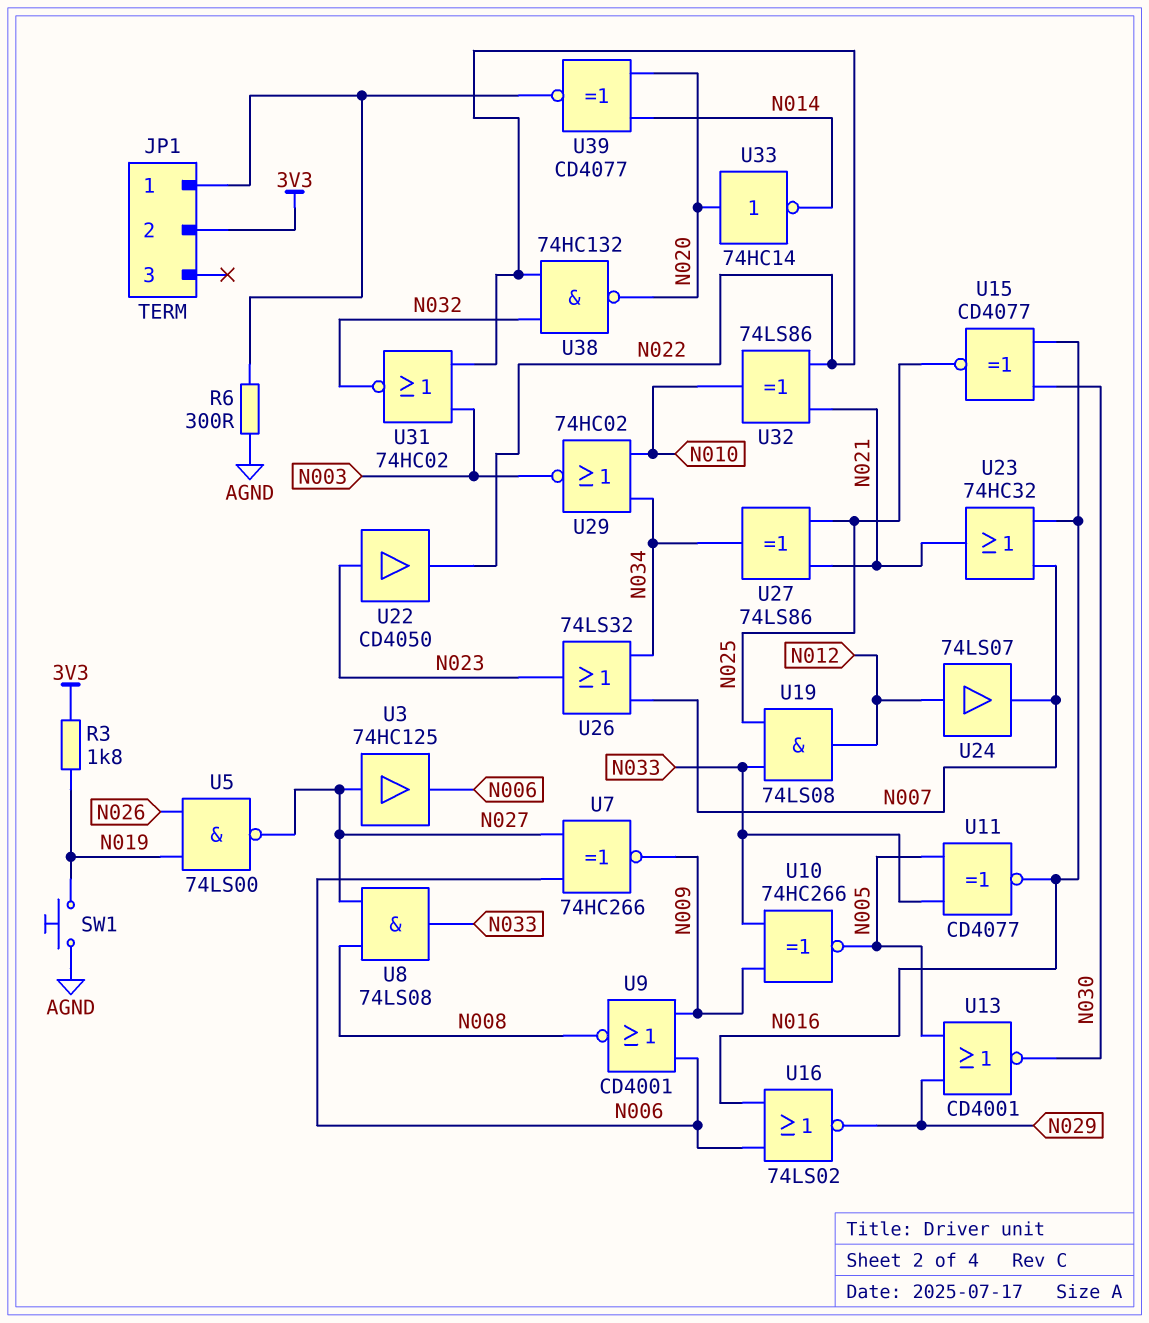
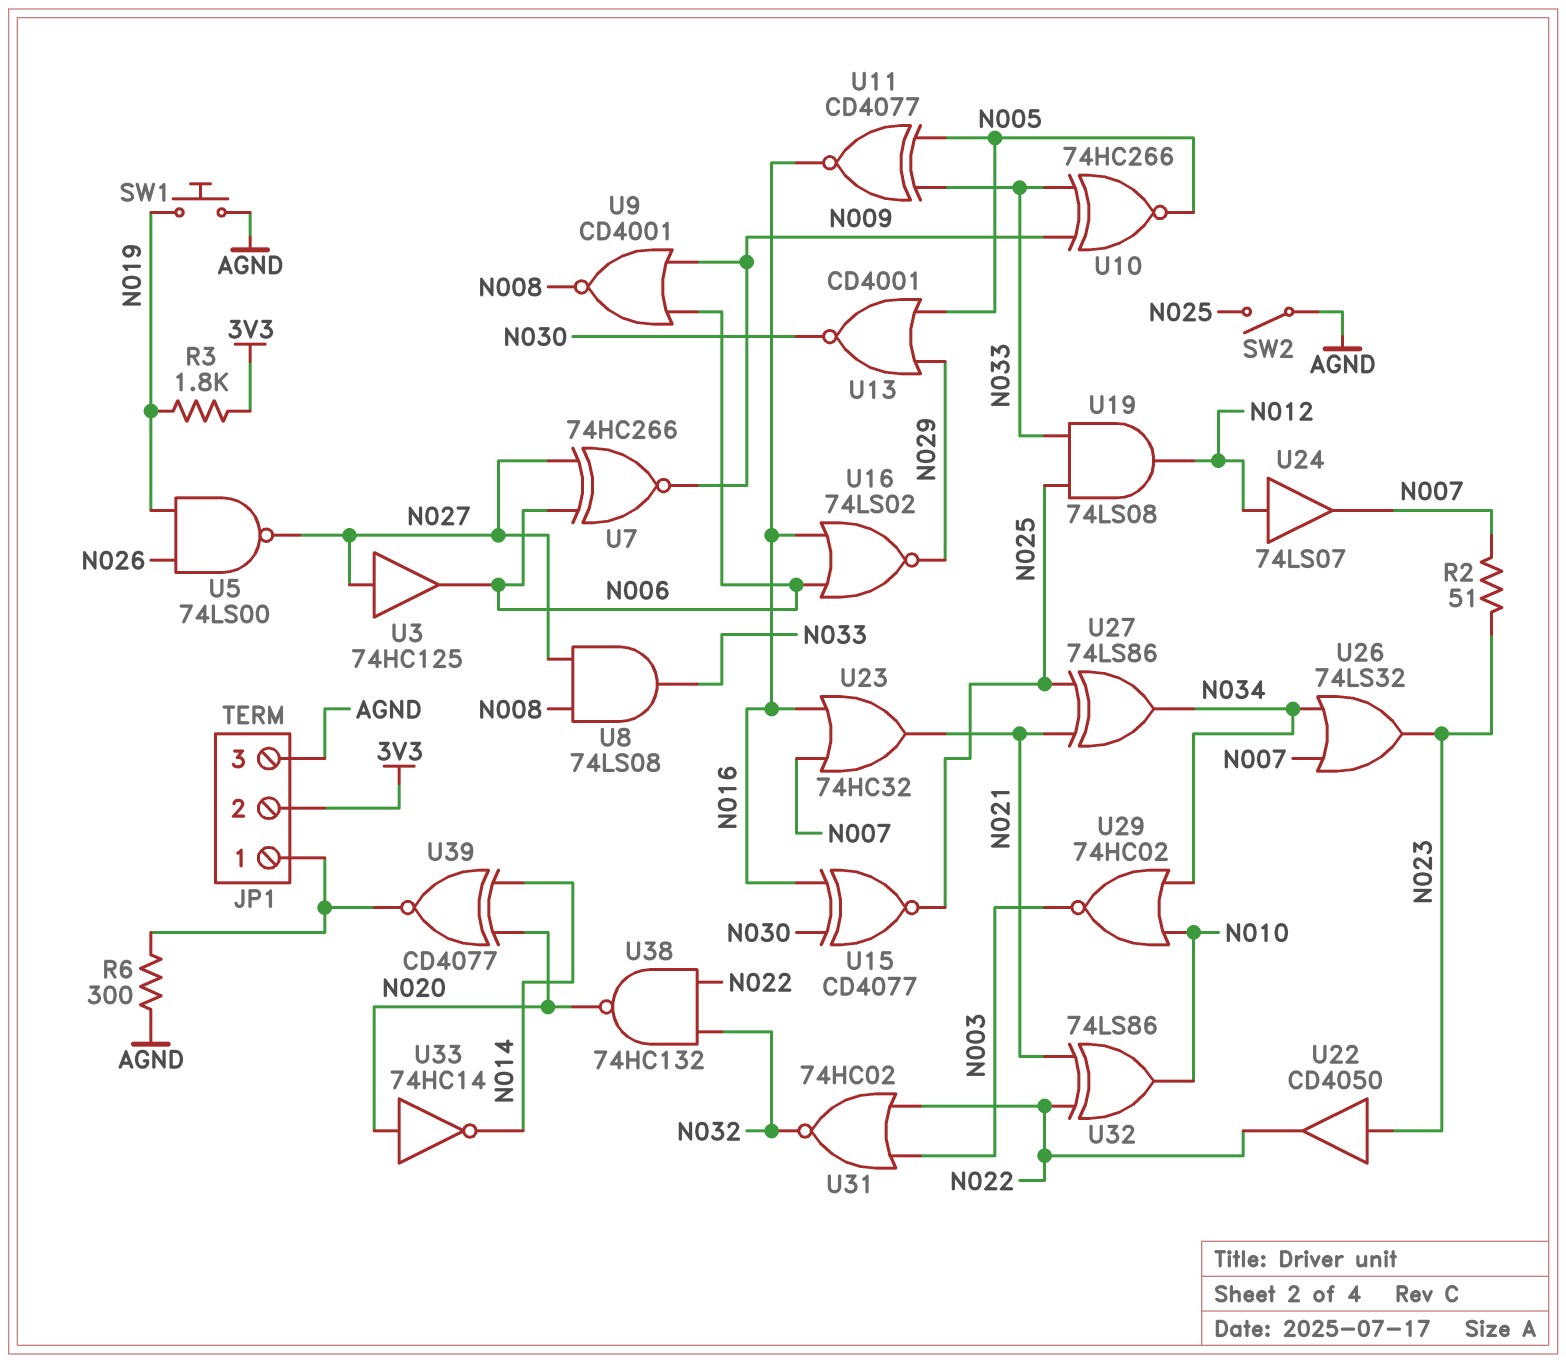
JP1 pin 3: none -> AGND
R2: none -> 51 (N007, N023)
SW2: none -> switch (AGND, N025)

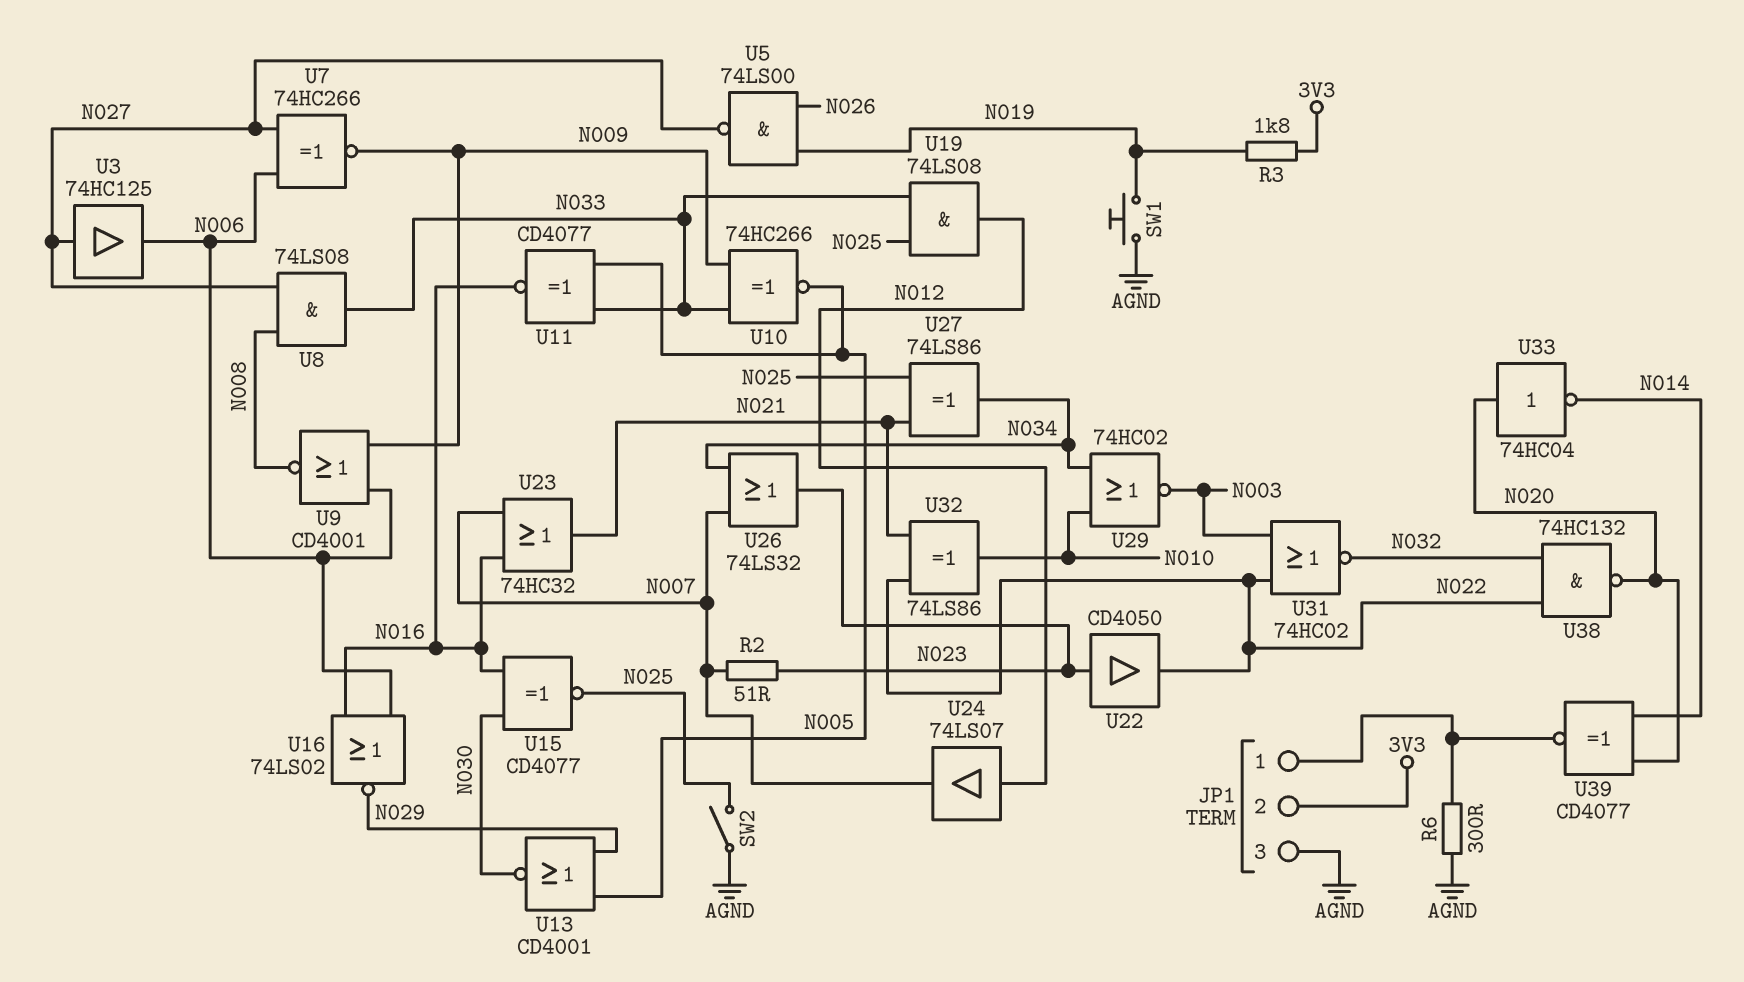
U33: NOT 74HC14 (in N020, out N014) -> NOT 74HC04 (in N020, out N014)

